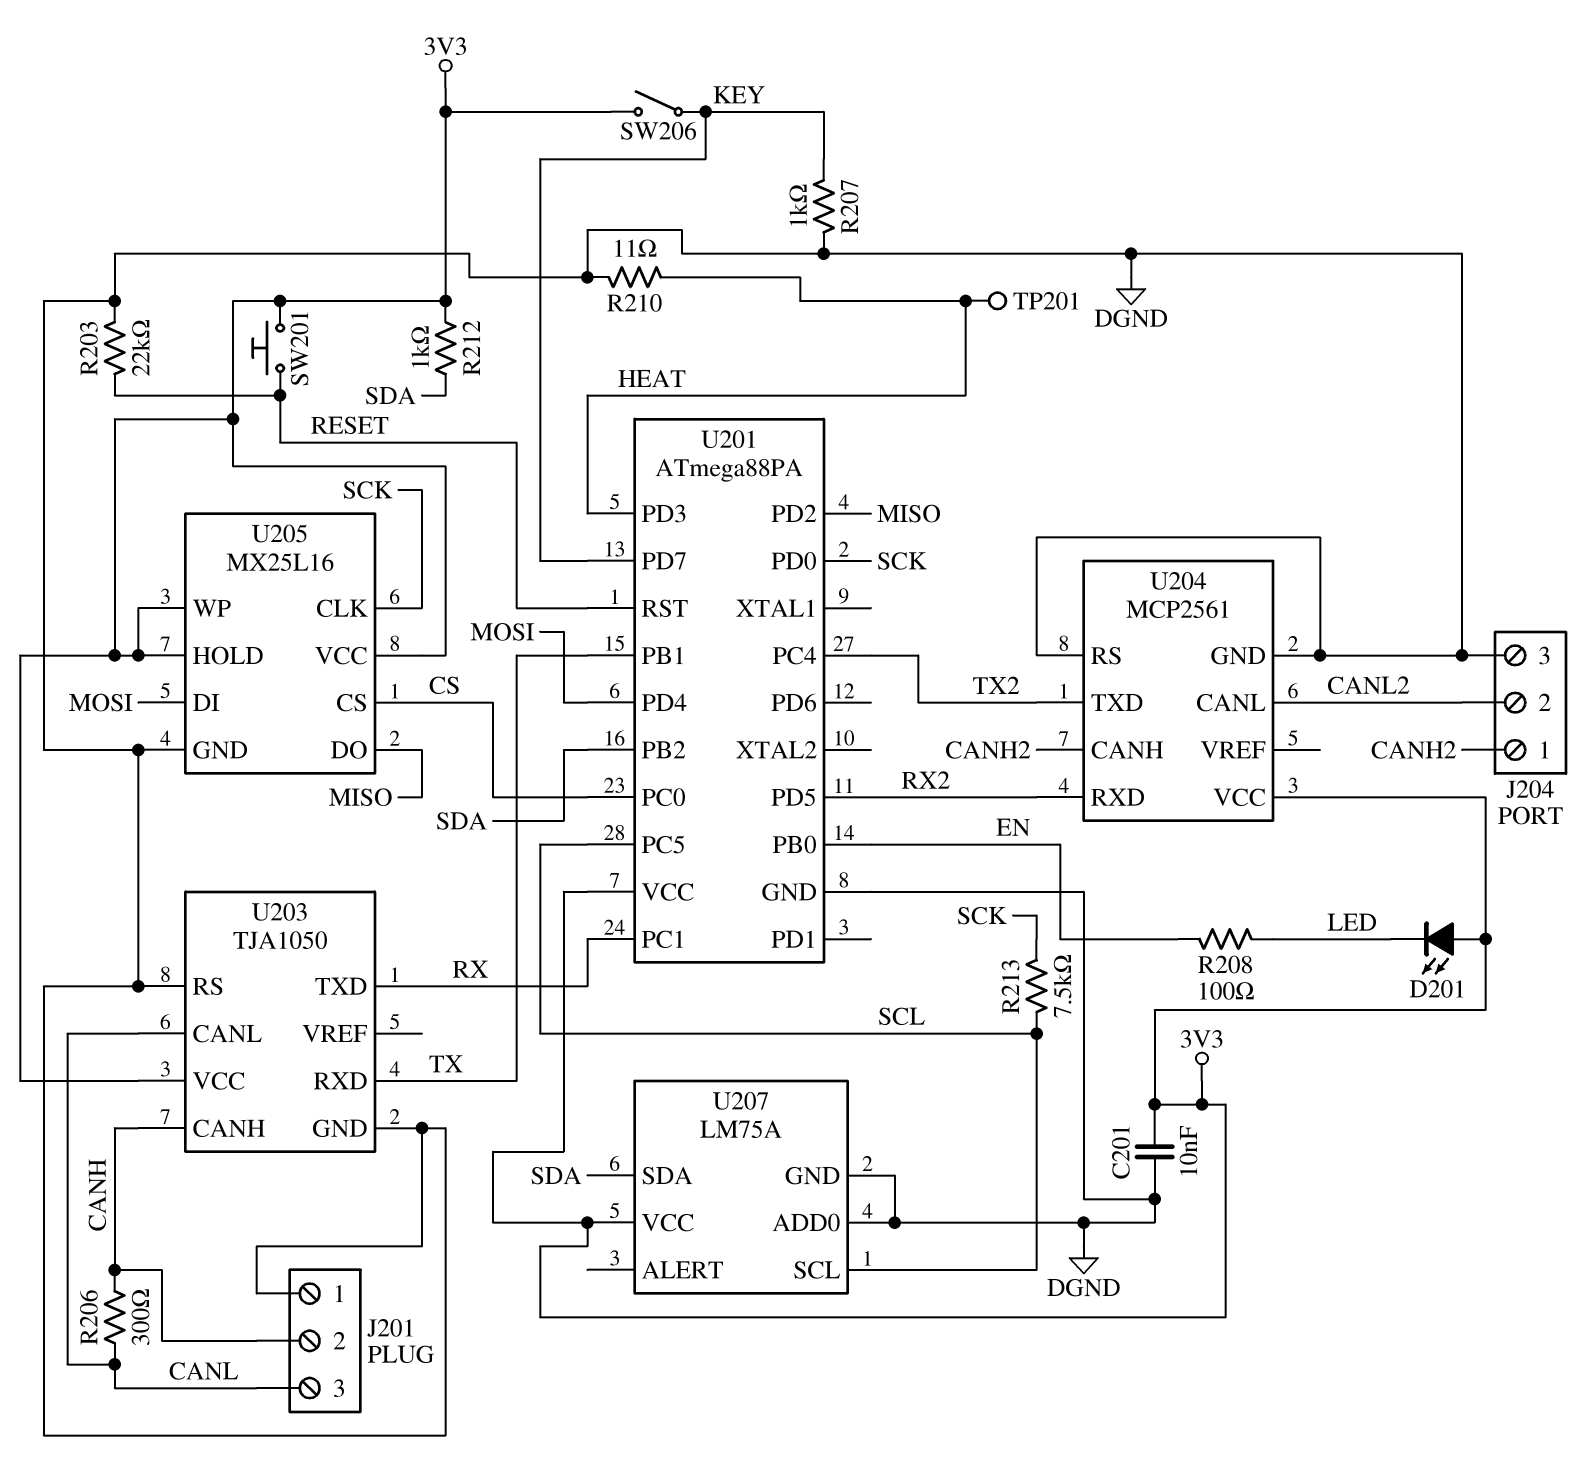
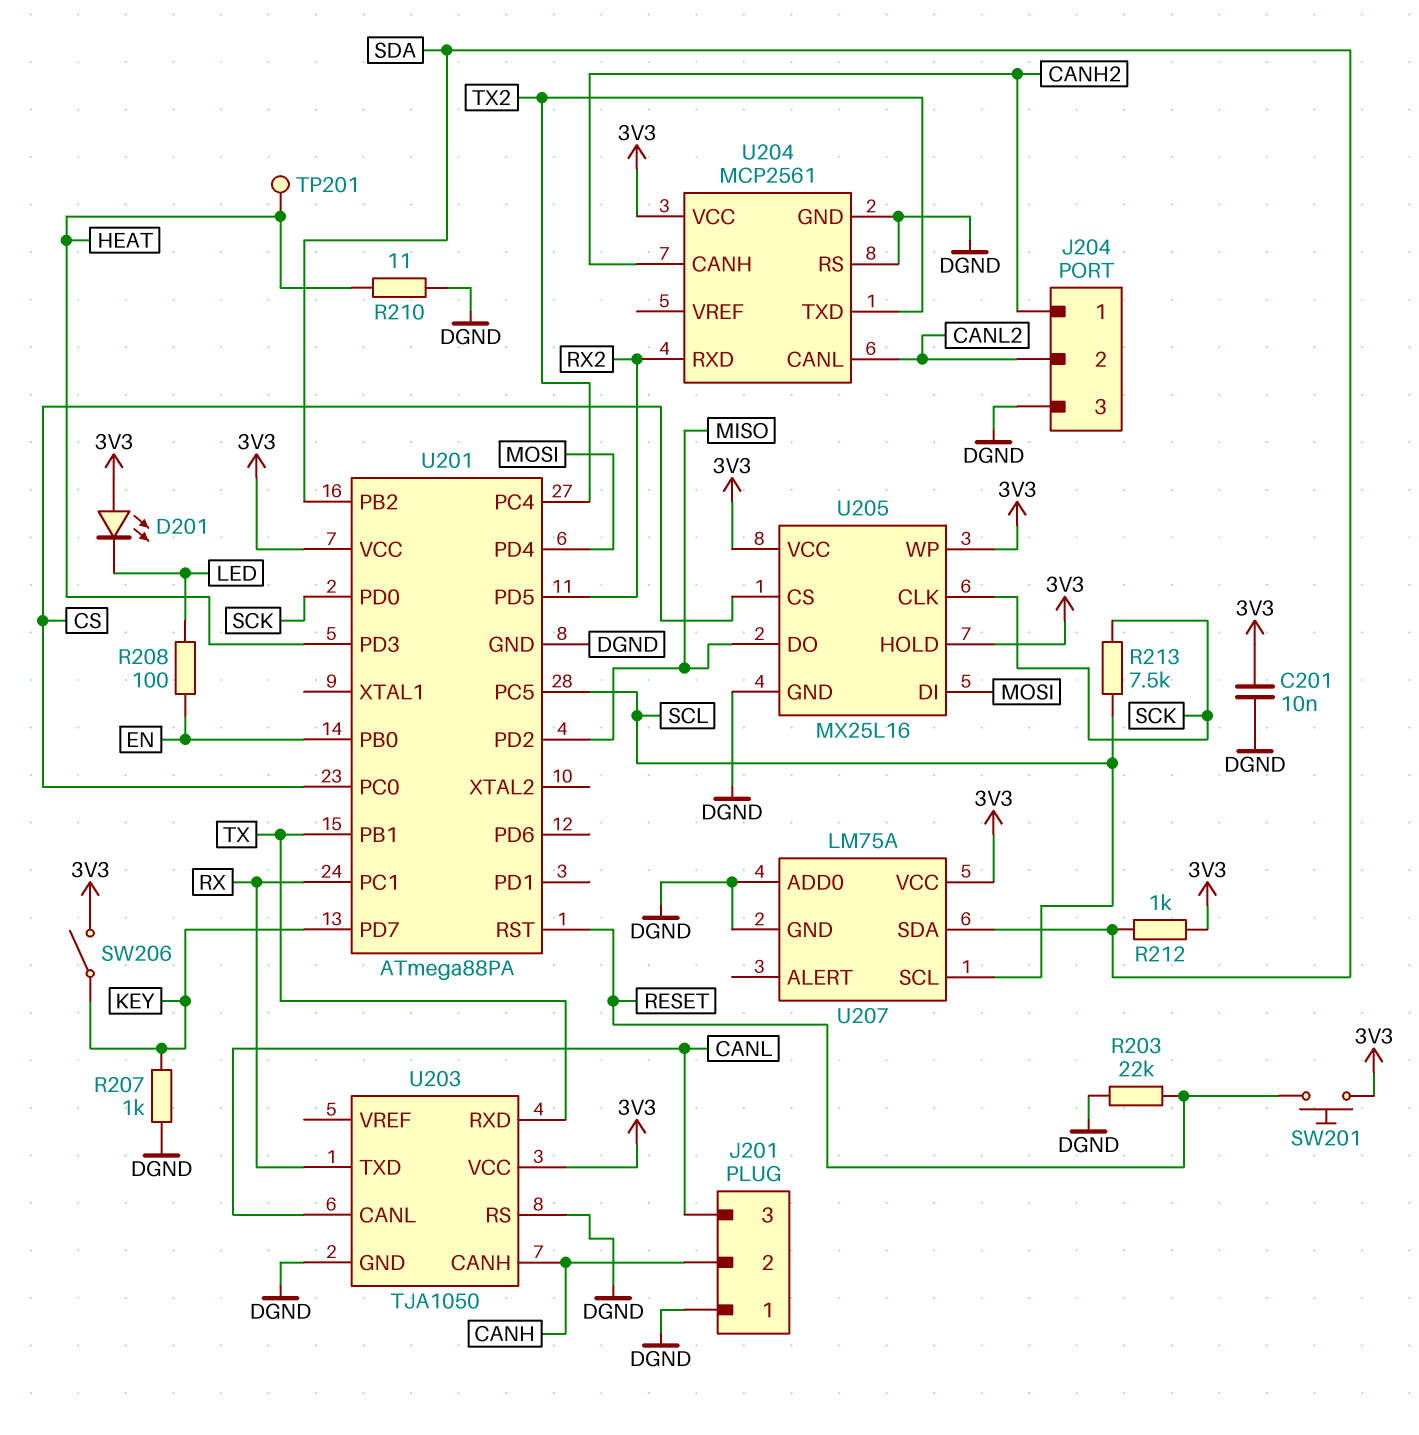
R206: 300 (CANH, CANL) -> none

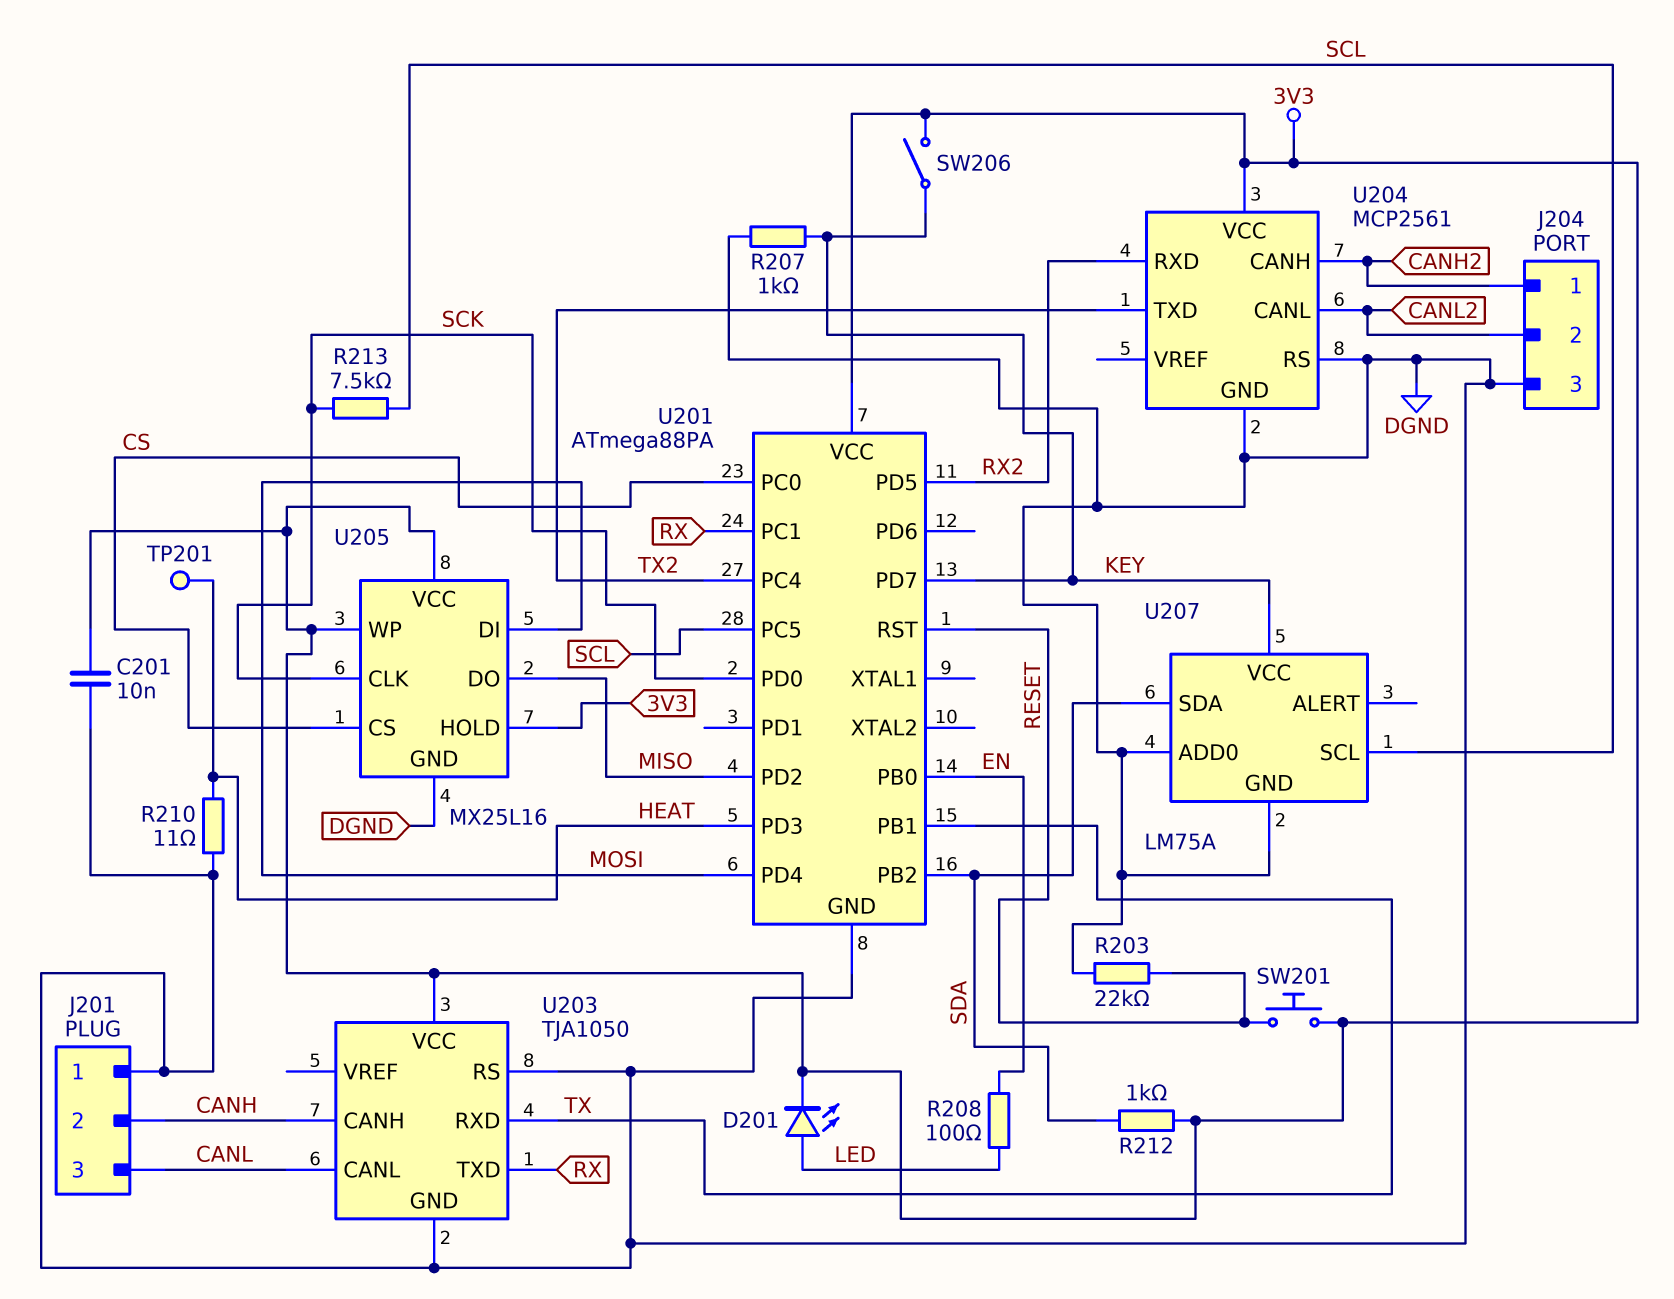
D201: LED (A 3V3, K LED) -> LED (A LED, K 3V3)
U207 pin VCC: 3V3 -> KEY

